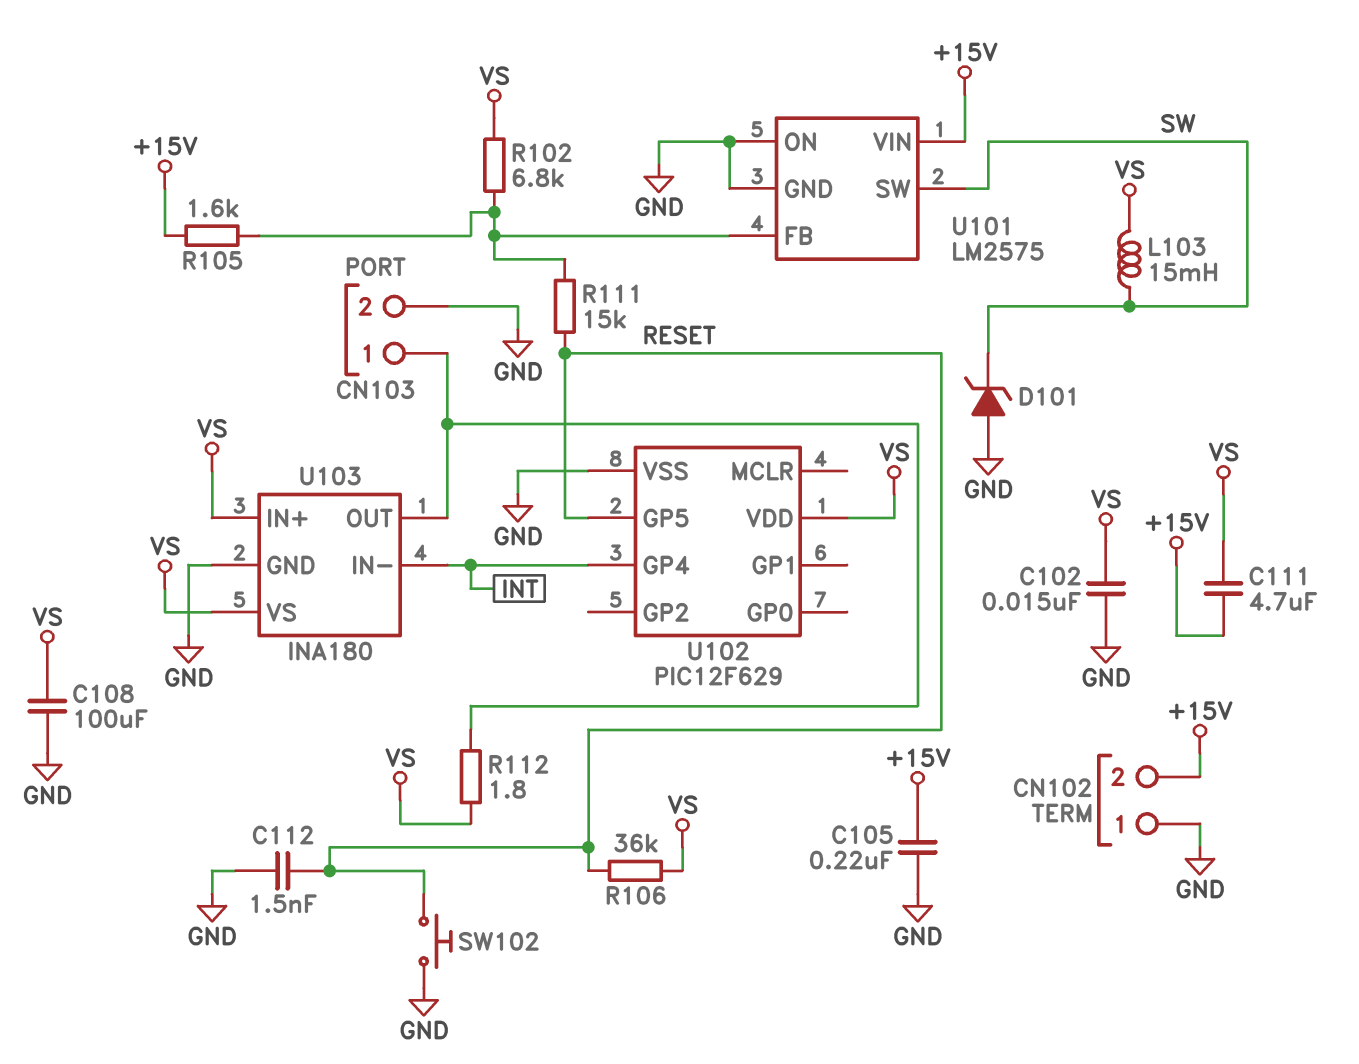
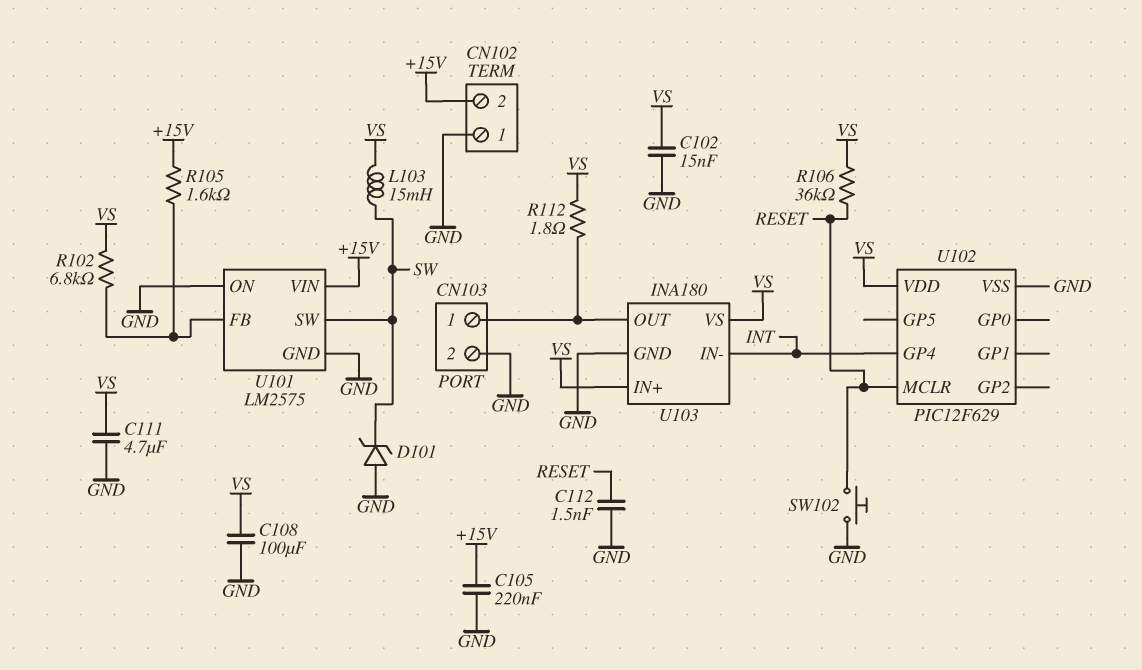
C111: 4.7uF (+15V, VS) -> 4.7uF (GND, VS)
R111: 15k (RESET, U101/FB) -> none
U102 pin GP5: RESET -> none
U102 pin MCLR: none -> RESET

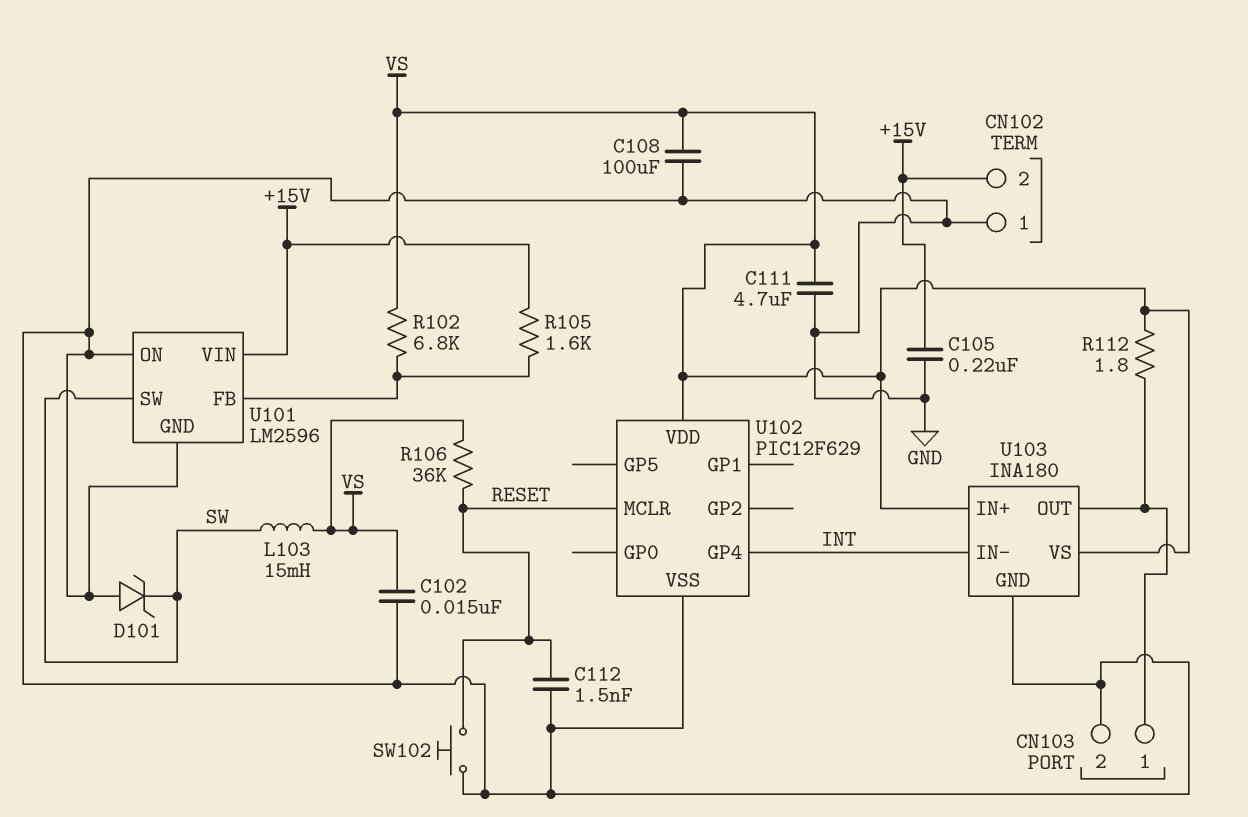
U101: LM2575 -> LM2596

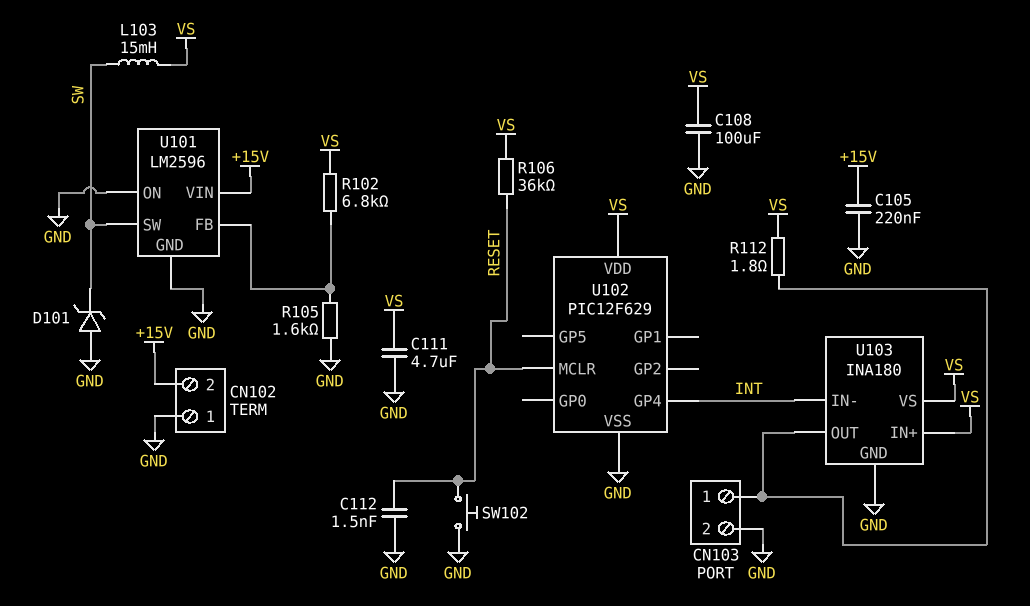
C102: 15nF (GND, VS) -> none
R105: 1.6k (+15V, U101/FB) -> 1.6k (GND, U101/FB)

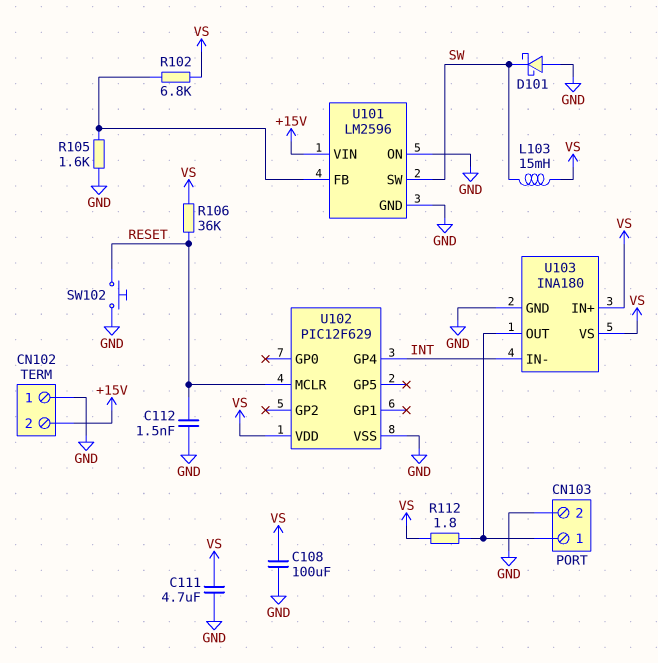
C105: 220nF (+15V, GND) -> none
D101: zener (A GND, K SW) -> schottky (A GND, K SW)

